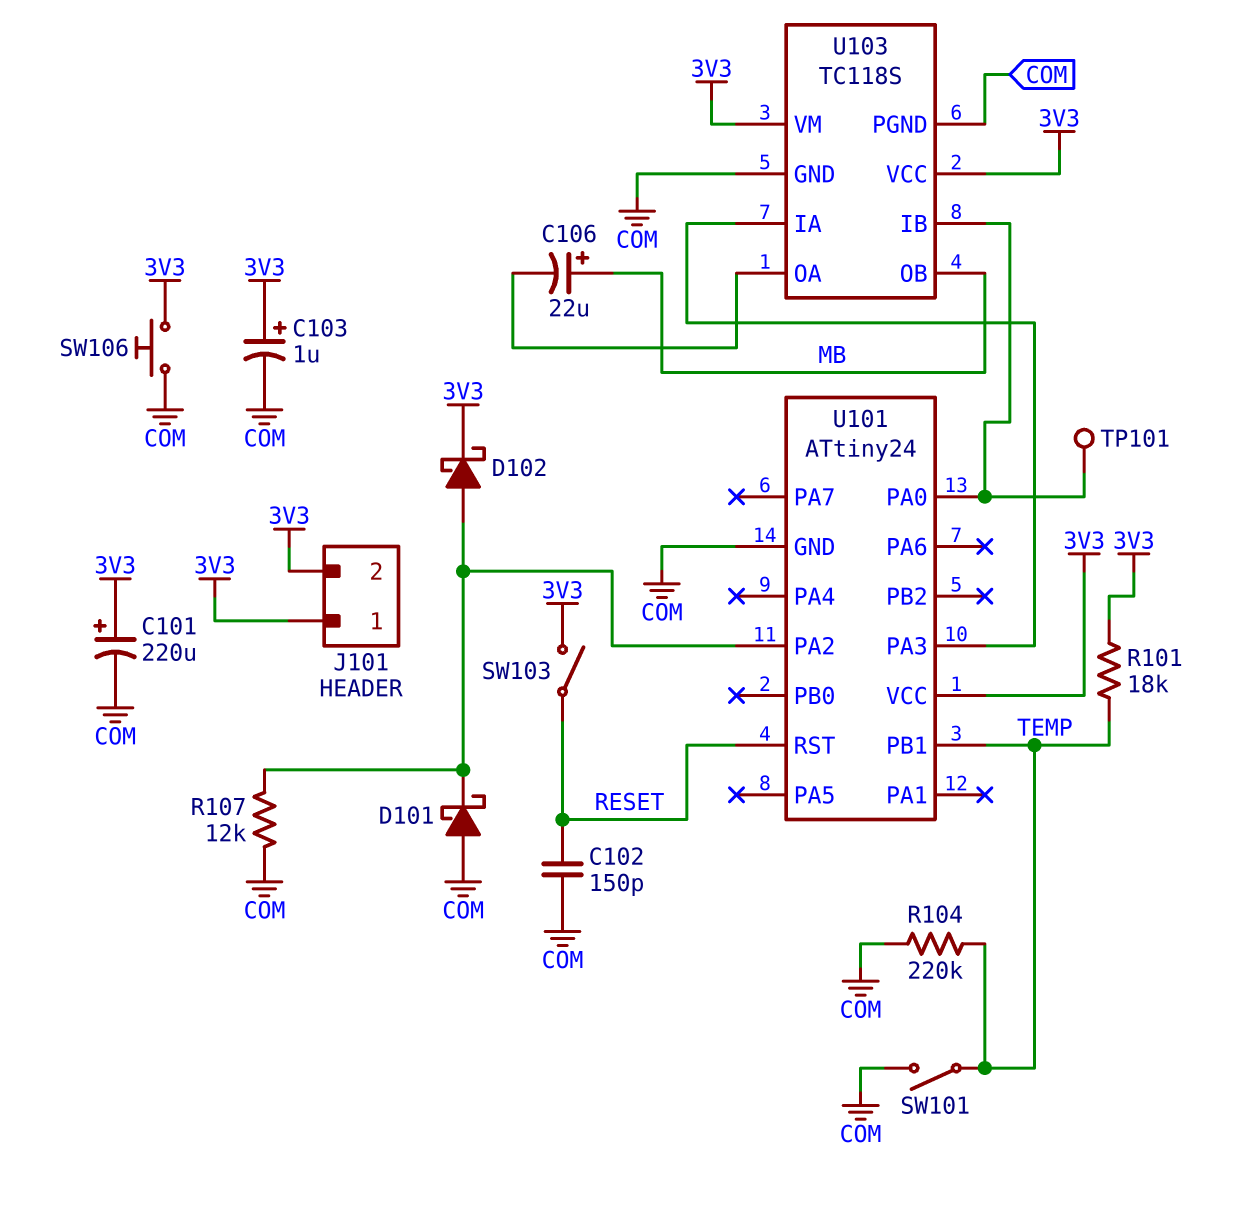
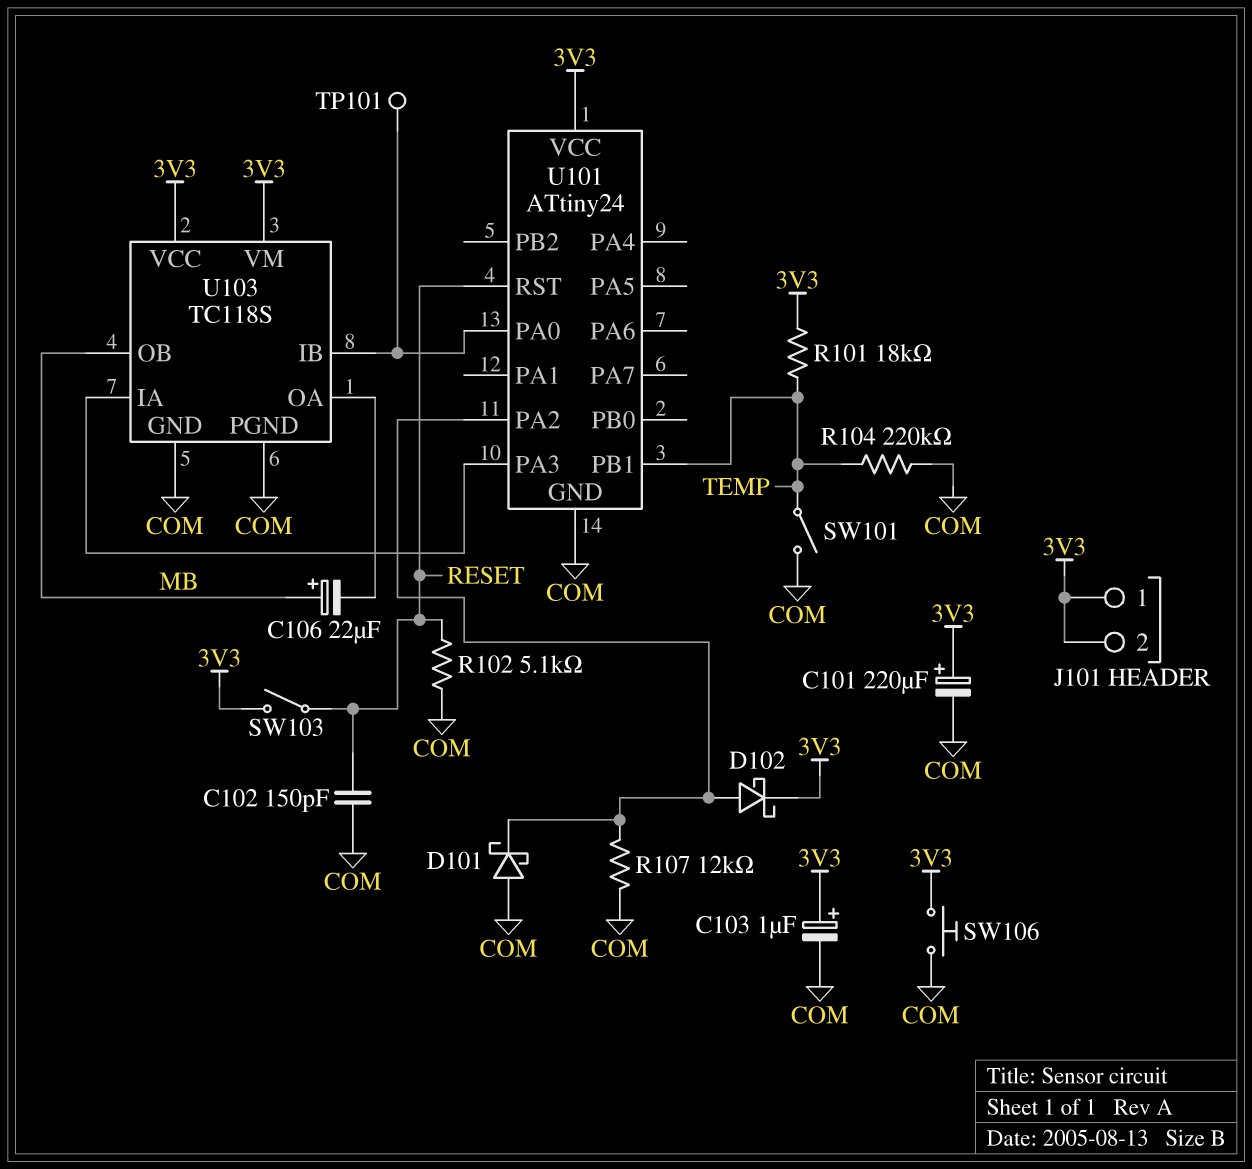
R102: none -> 5.1k (COM, RESET)

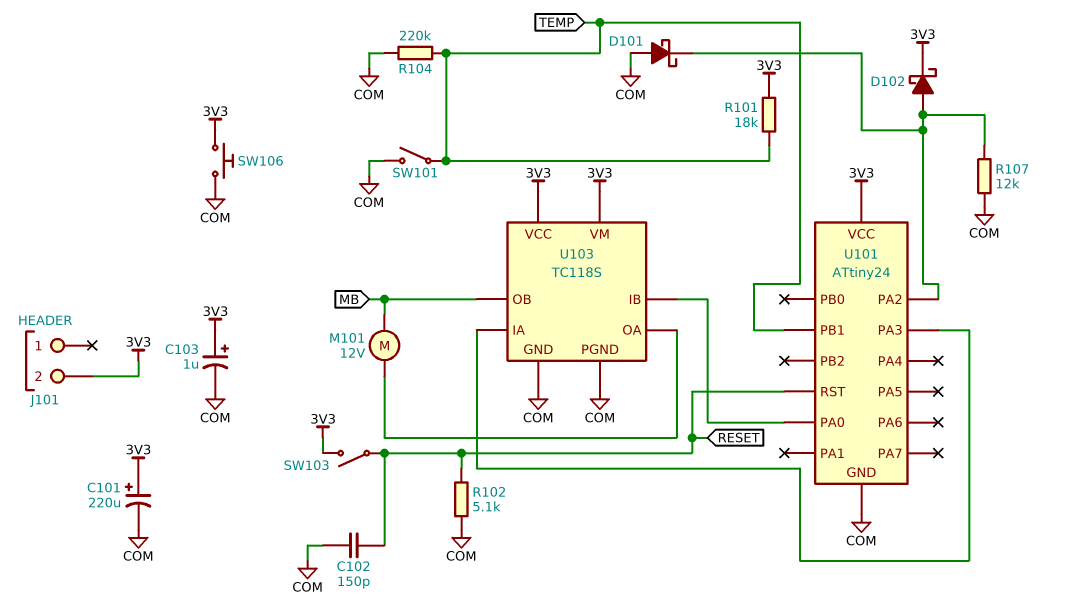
C106: 22uF (plus MB, minus U103/OA) -> none
J101 pin 1: 3V3 -> none
M101: none -> motor 12V (MB, U103/OA)
TP101: test point (U101/PA0) -> none

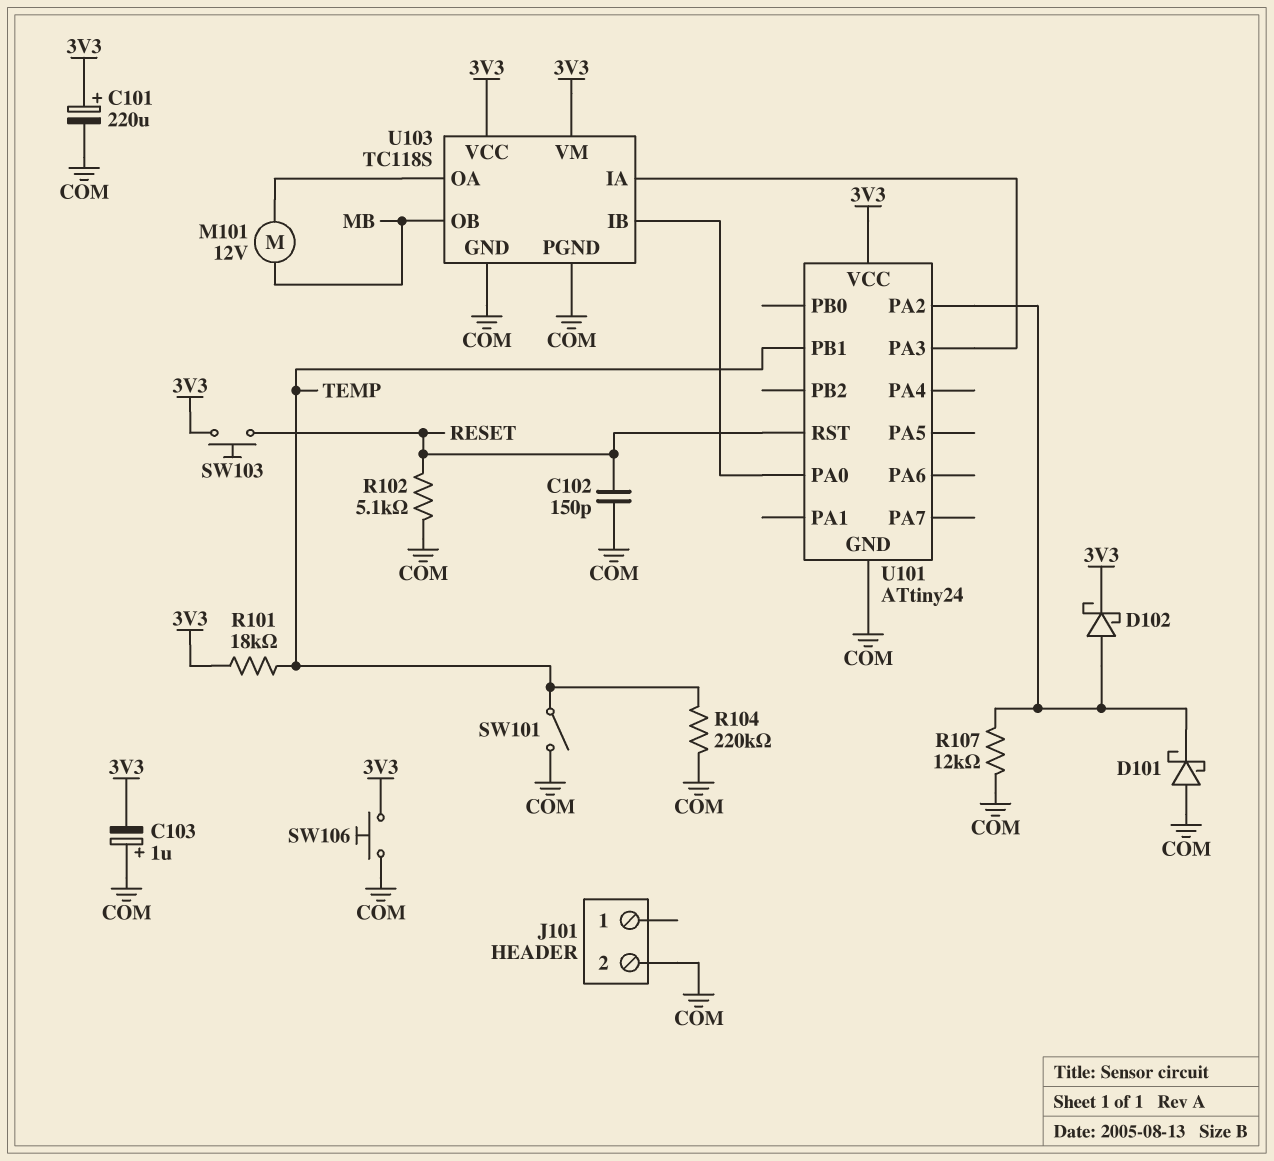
C103: 1uF (plus 3V3, minus COM) -> 1uF (plus COM, minus 3V3)
J101 pin 2: 3V3 -> COM
SW103: switch (3V3, RESET) -> button (3V3, RESET)

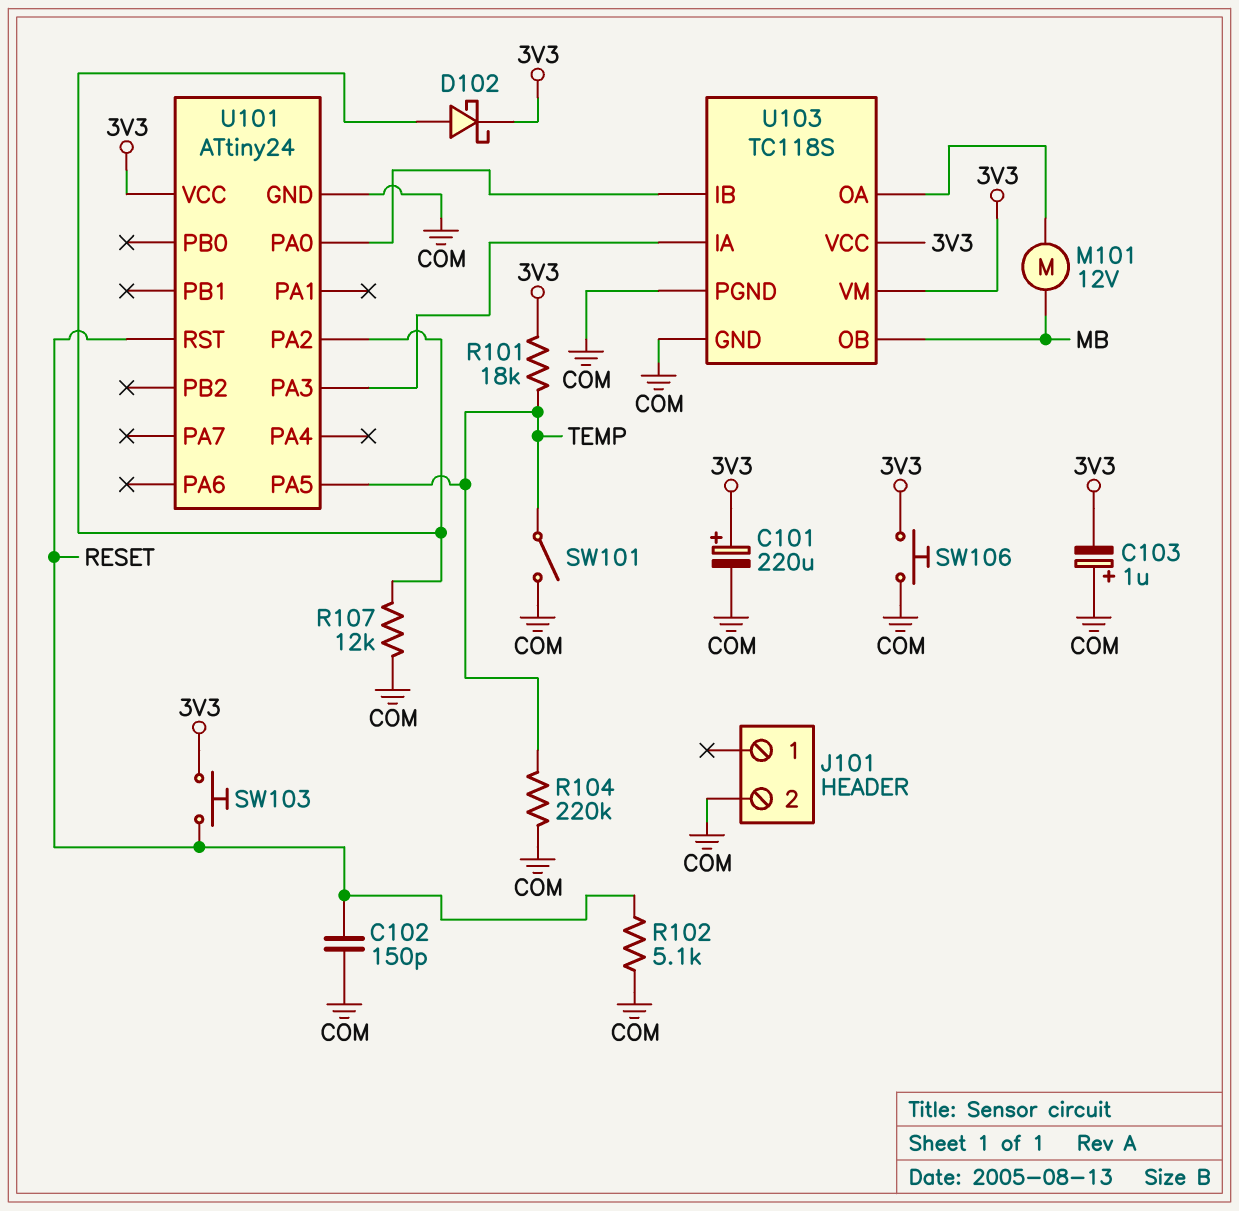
D101: schottky (A COM, K U101/PA2) -> none
U101 pin PA5: none -> TEMP
U101 pin PB1: TEMP -> none

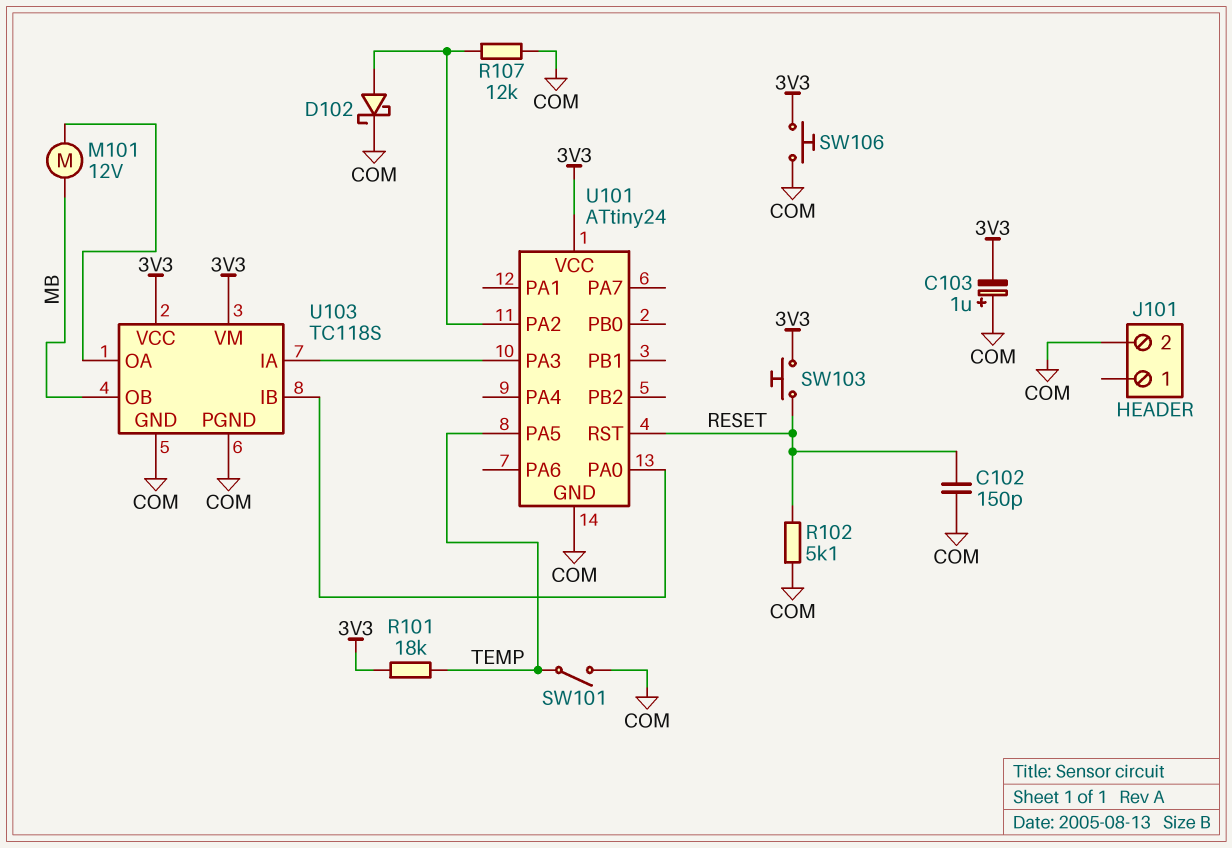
C101: 220uF (plus 3V3, minus COM) -> none
D102: schottky (A U101/PA2, K 3V3) -> schottky (A U101/PA2, K COM)
R104: 220k (COM, TEMP) -> none

